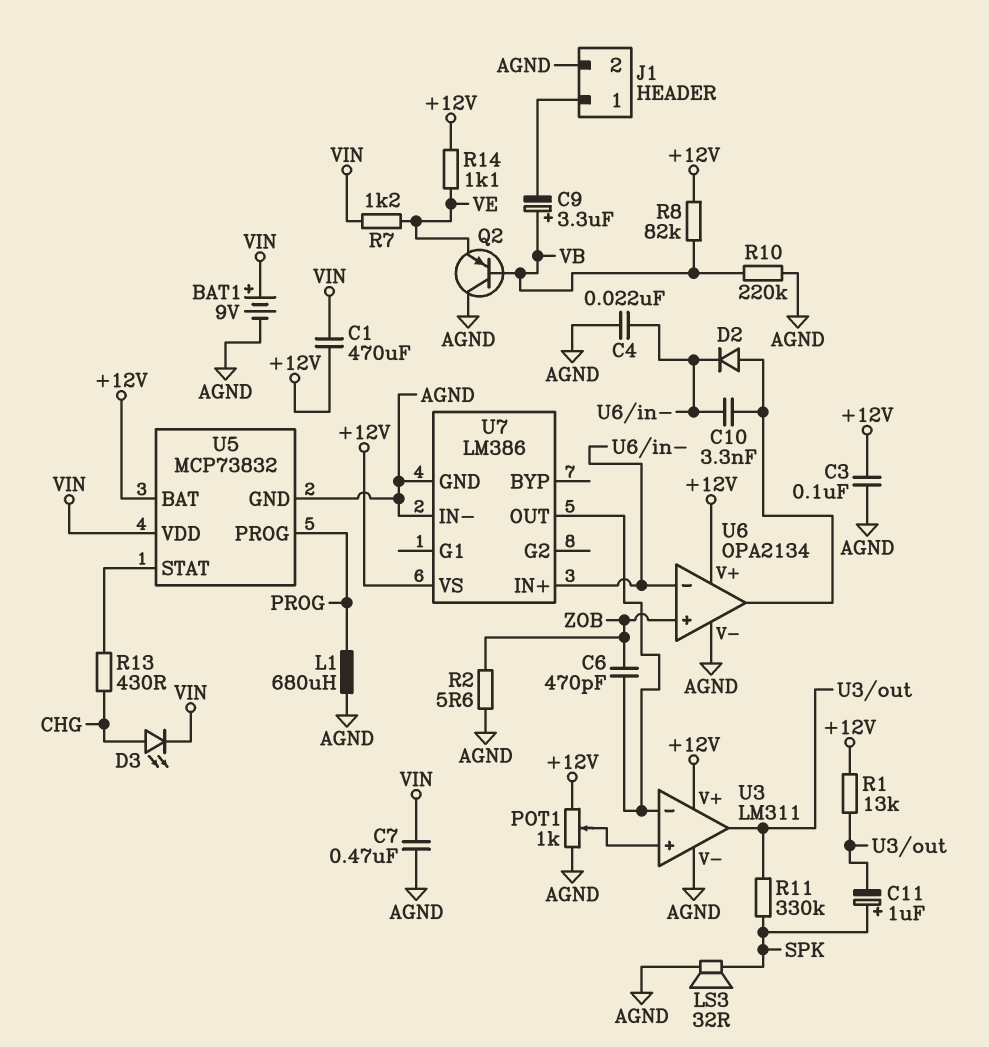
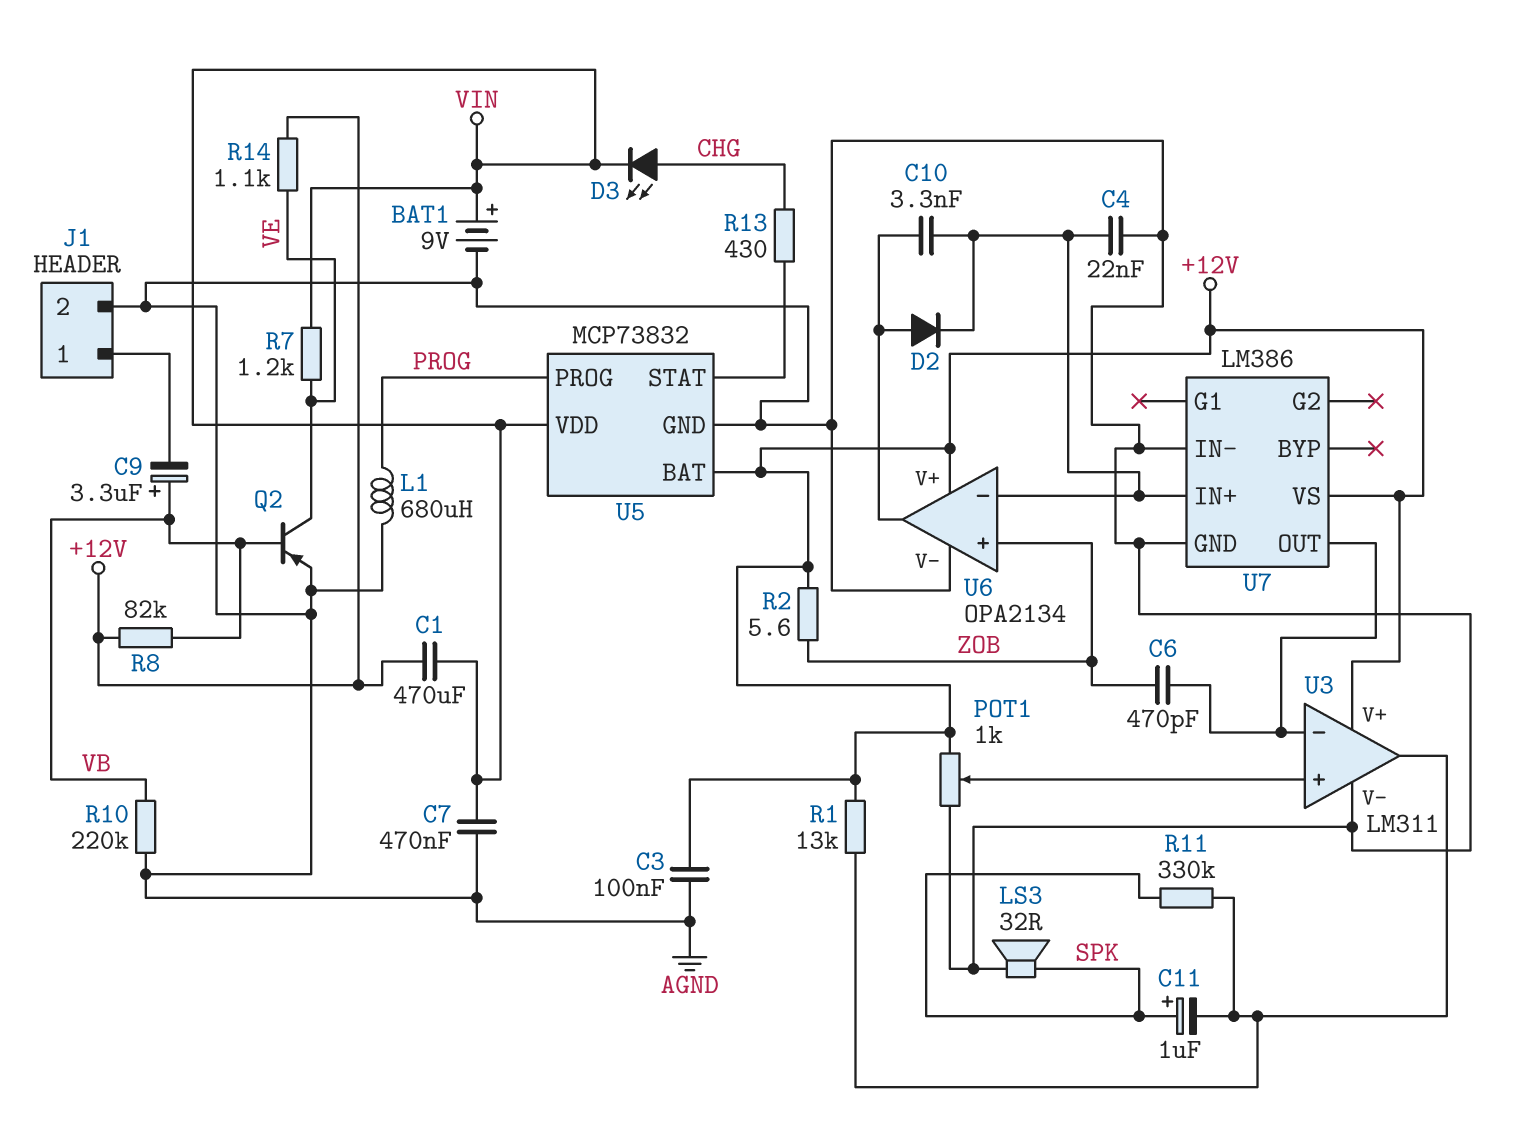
Q2: PNP (B VB, C AGND, E VE) -> PNP (B VB, C VE, E AGND)
R2: 5.6 (AGND, ZOB) -> 5.6 (+12V, ZOB)

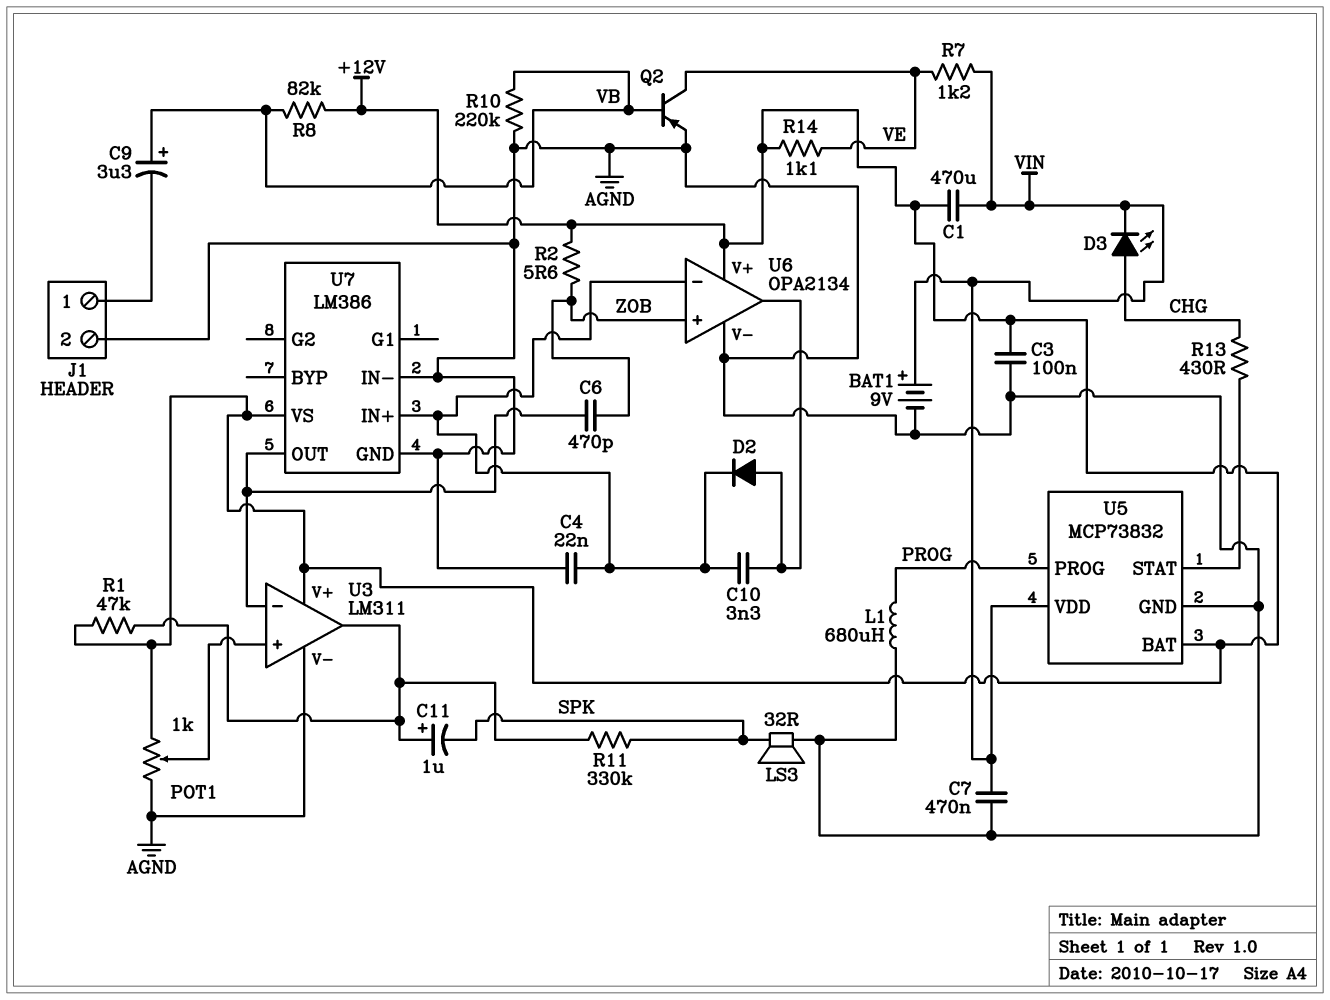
C11: 1uF (plus SPK, minus U3/out) -> 1uF (plus U3/out, minus SPK)
R1: 13k (+12V, U3/out) -> 47k (+12V, U3/out)

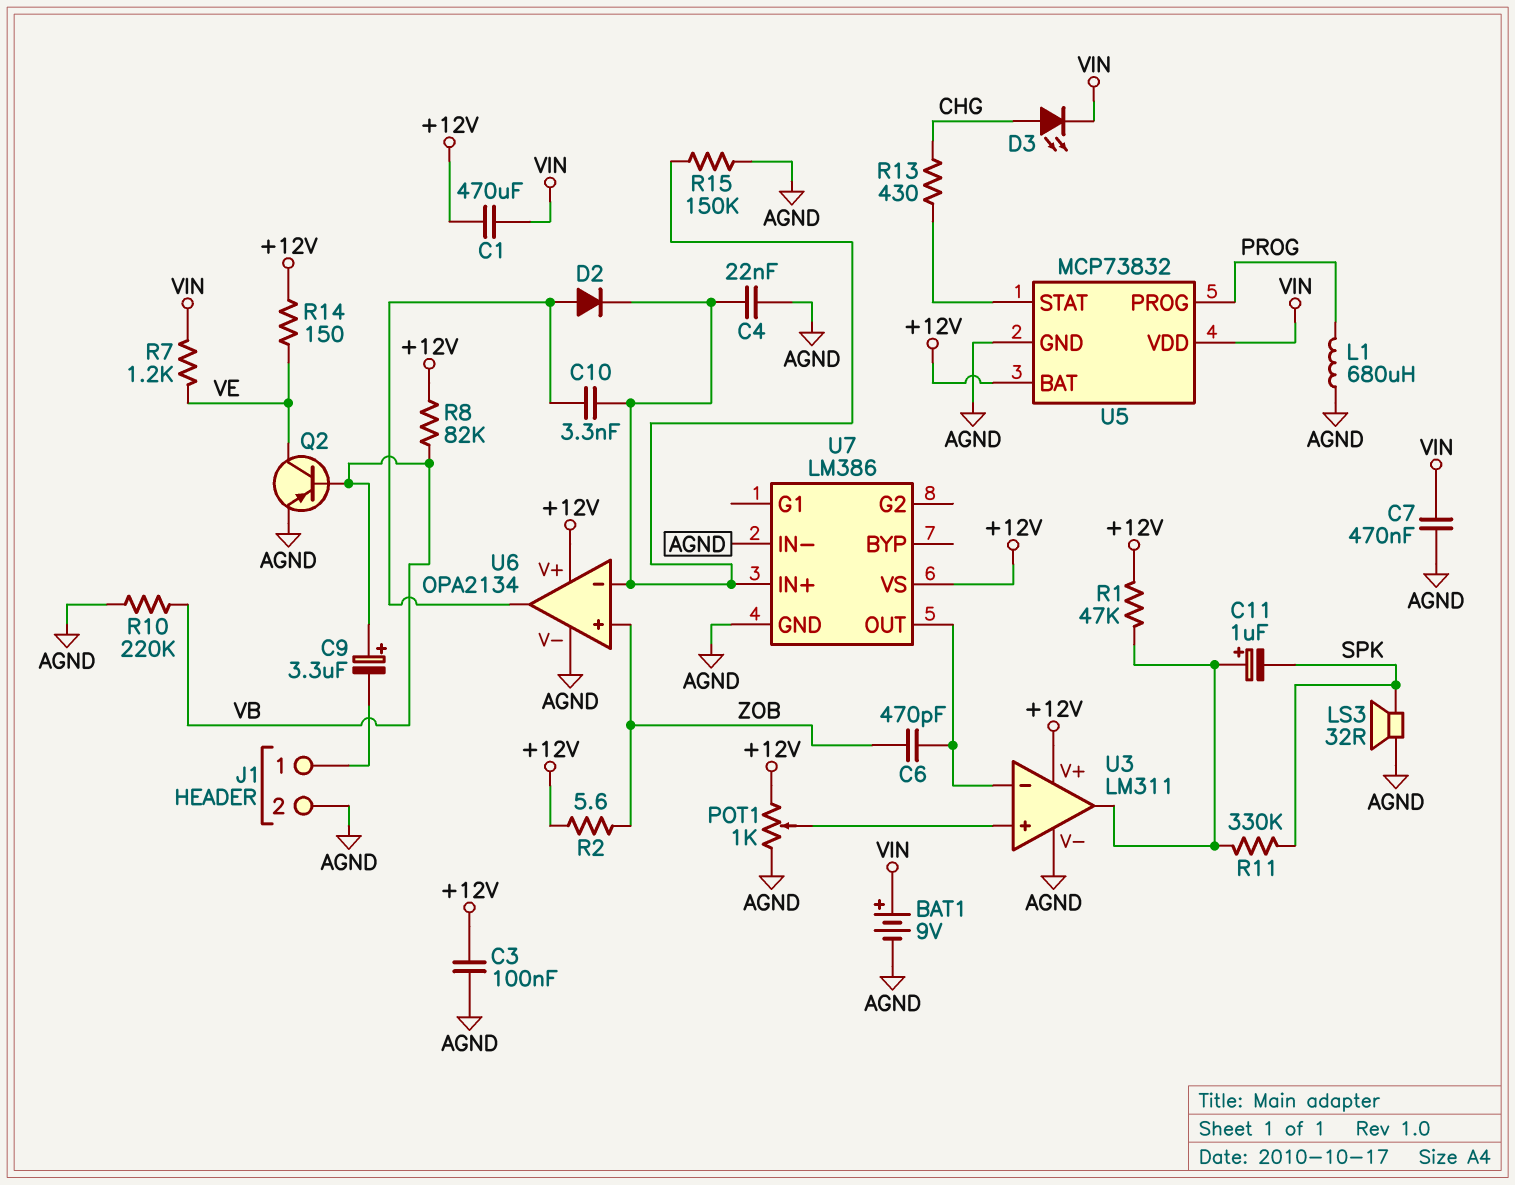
R14: 1.1k (+12V, VE) -> 150 (+12V, VE)
R15: none -> 150k (AGND, U6/in-)

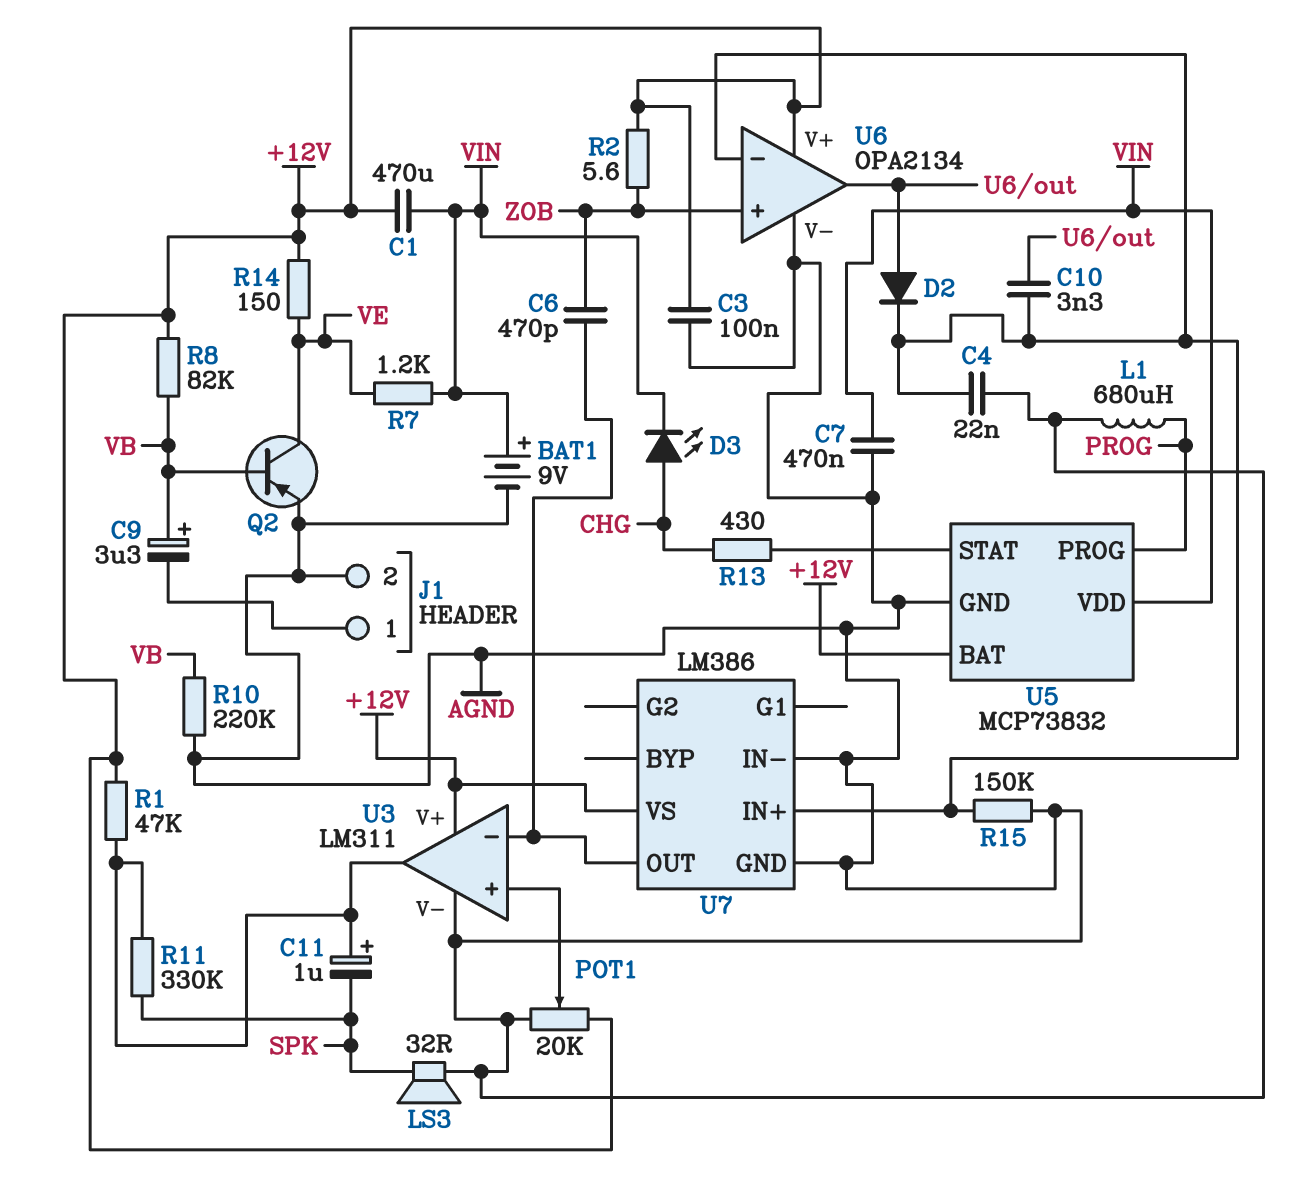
POT1: 1k (+12V, AGND, wiper U3/in+) -> 20k (+12V, AGND, wiper U3/in+)

